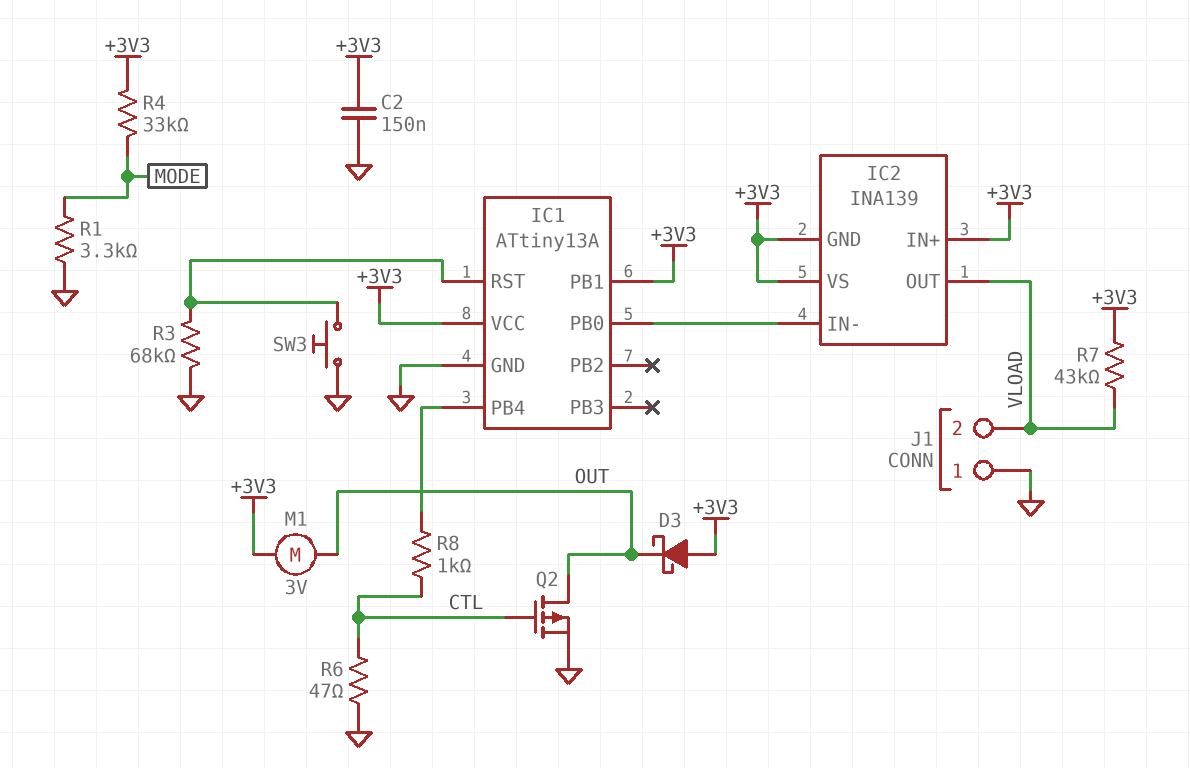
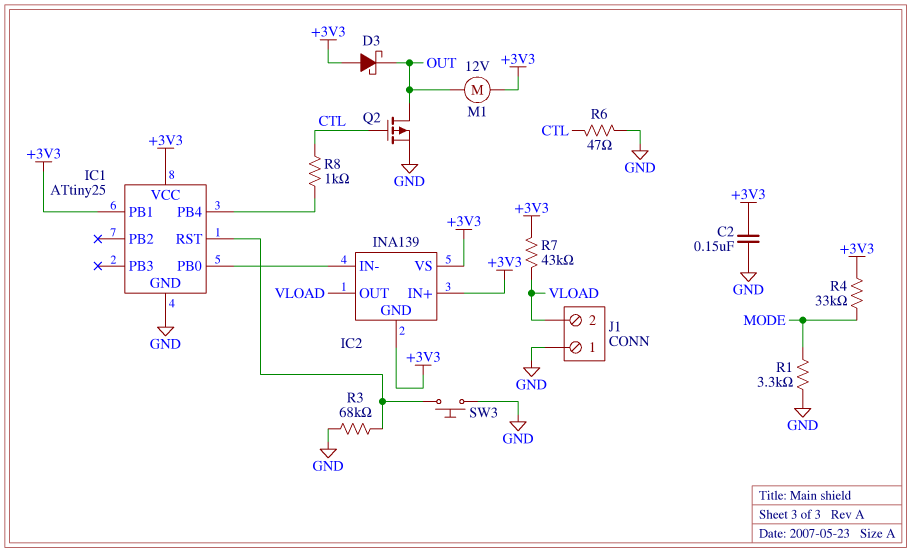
IC1: ATtiny13A -> ATtiny25
M1: motor 3V (+3V3, OUT) -> motor 12V (+3V3, OUT)

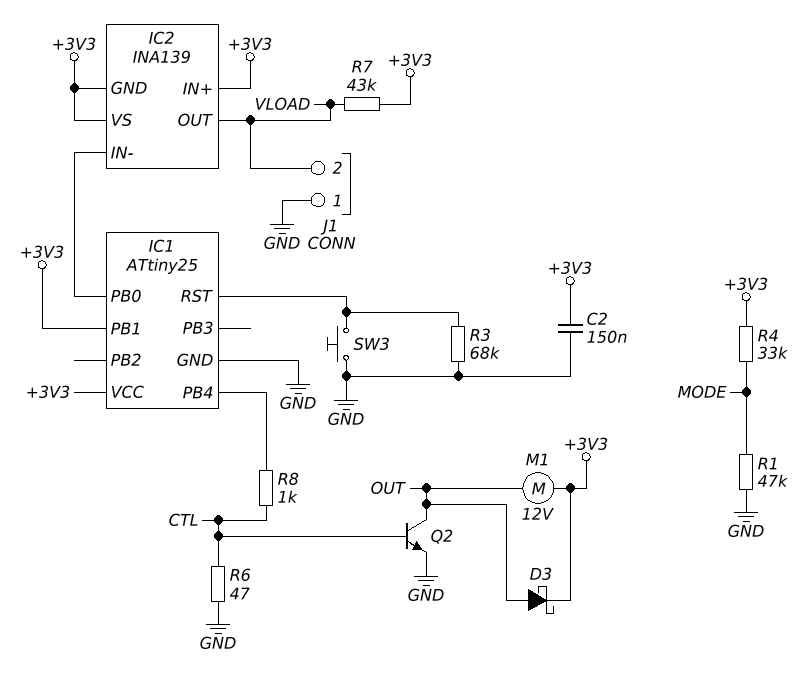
D3: schottky (A +3V3, K OUT) -> schottky (A OUT, K +3V3)
Q2: PMOS (G CTL, D OUT, S GND) -> NPN (B CTL, C OUT, E GND)
R1: 3.3k (GND, MODE) -> 47k (GND, MODE)

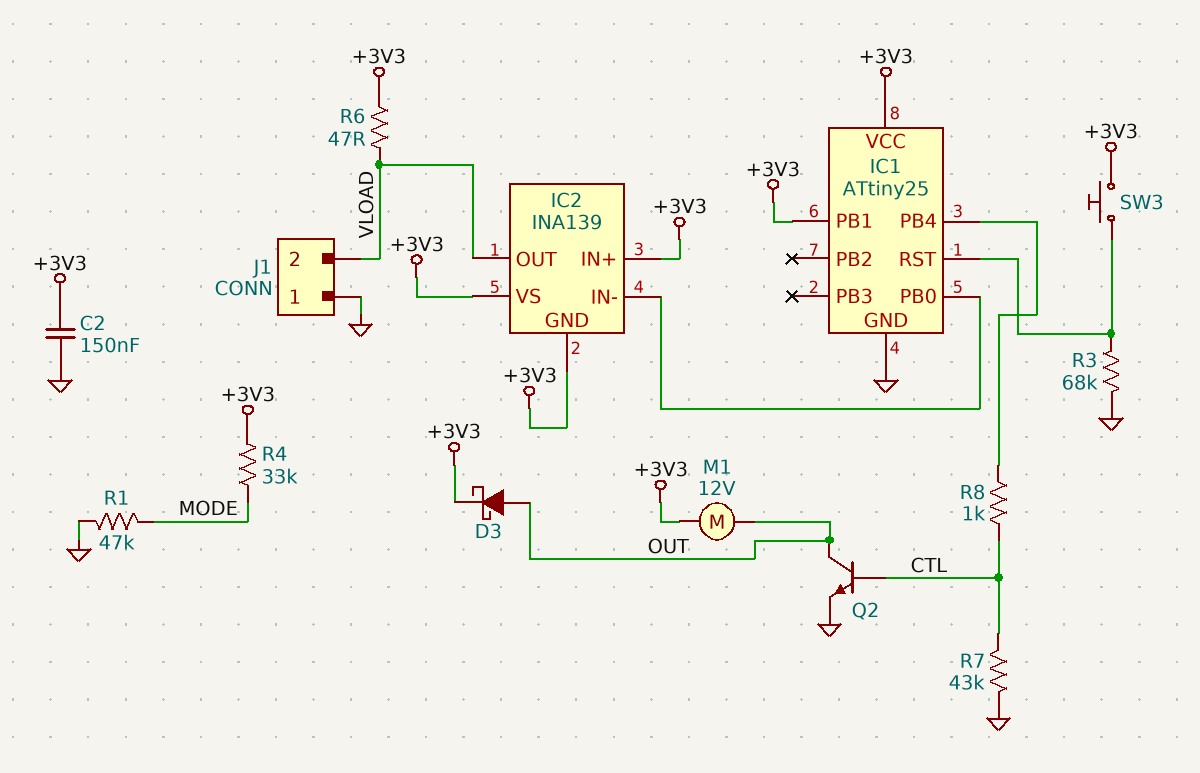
R6: 47 (CTL, GND) -> 47 (+3V3, VLOAD)
R7: 43k (+3V3, VLOAD) -> 43k (CTL, GND)
SW3: button (GND, IC1/RST) -> button (+3V3, IC1/RST)

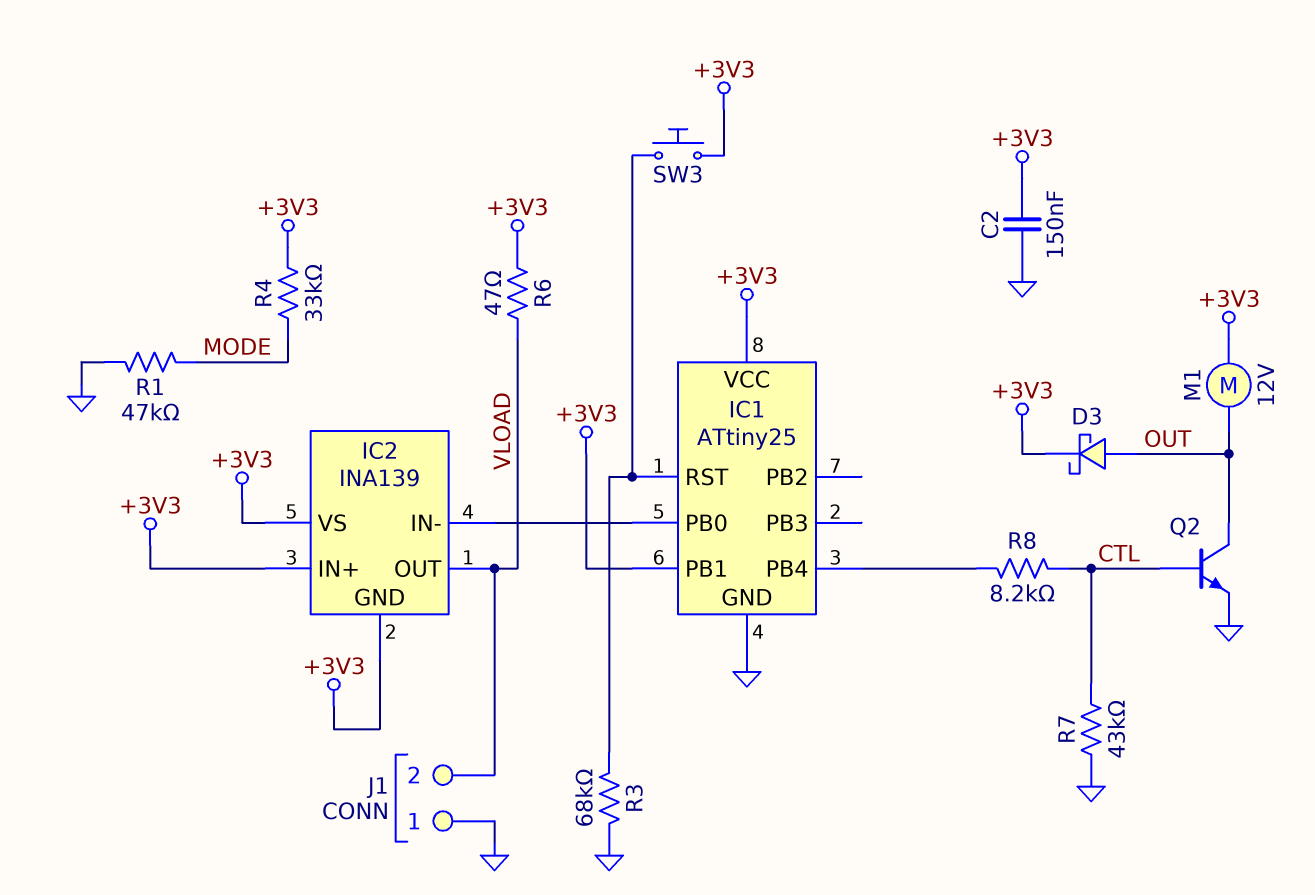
R8: 1k (CTL, IC1/PB4) -> 8.2k (CTL, IC1/PB4)

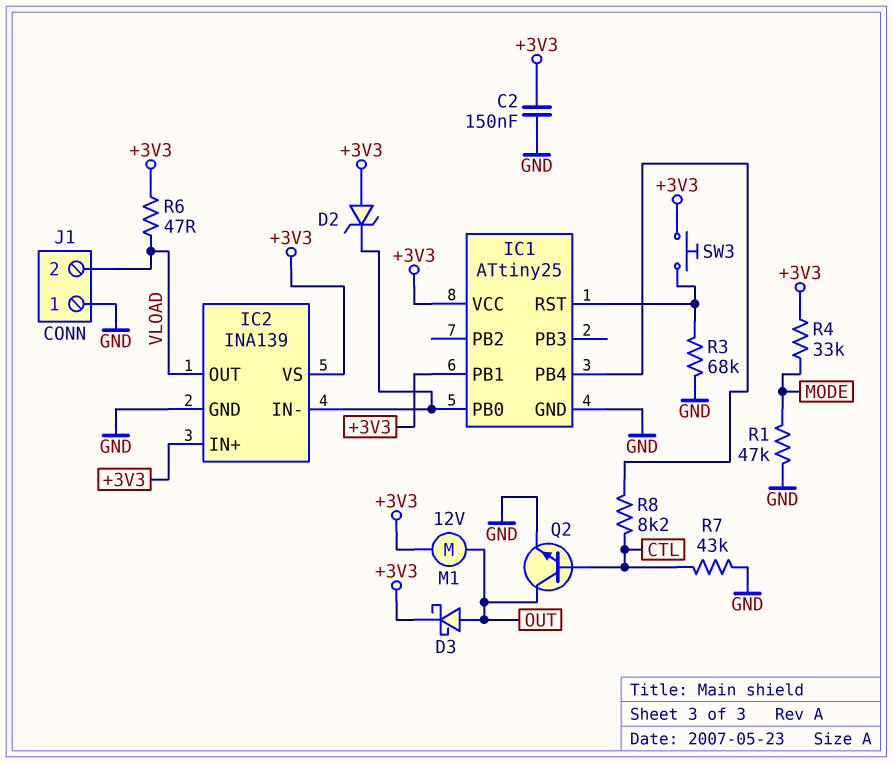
D2: none -> zener (A +3V3, K IC1/PB0)
IC2 pin GND: +3V3 -> GND

